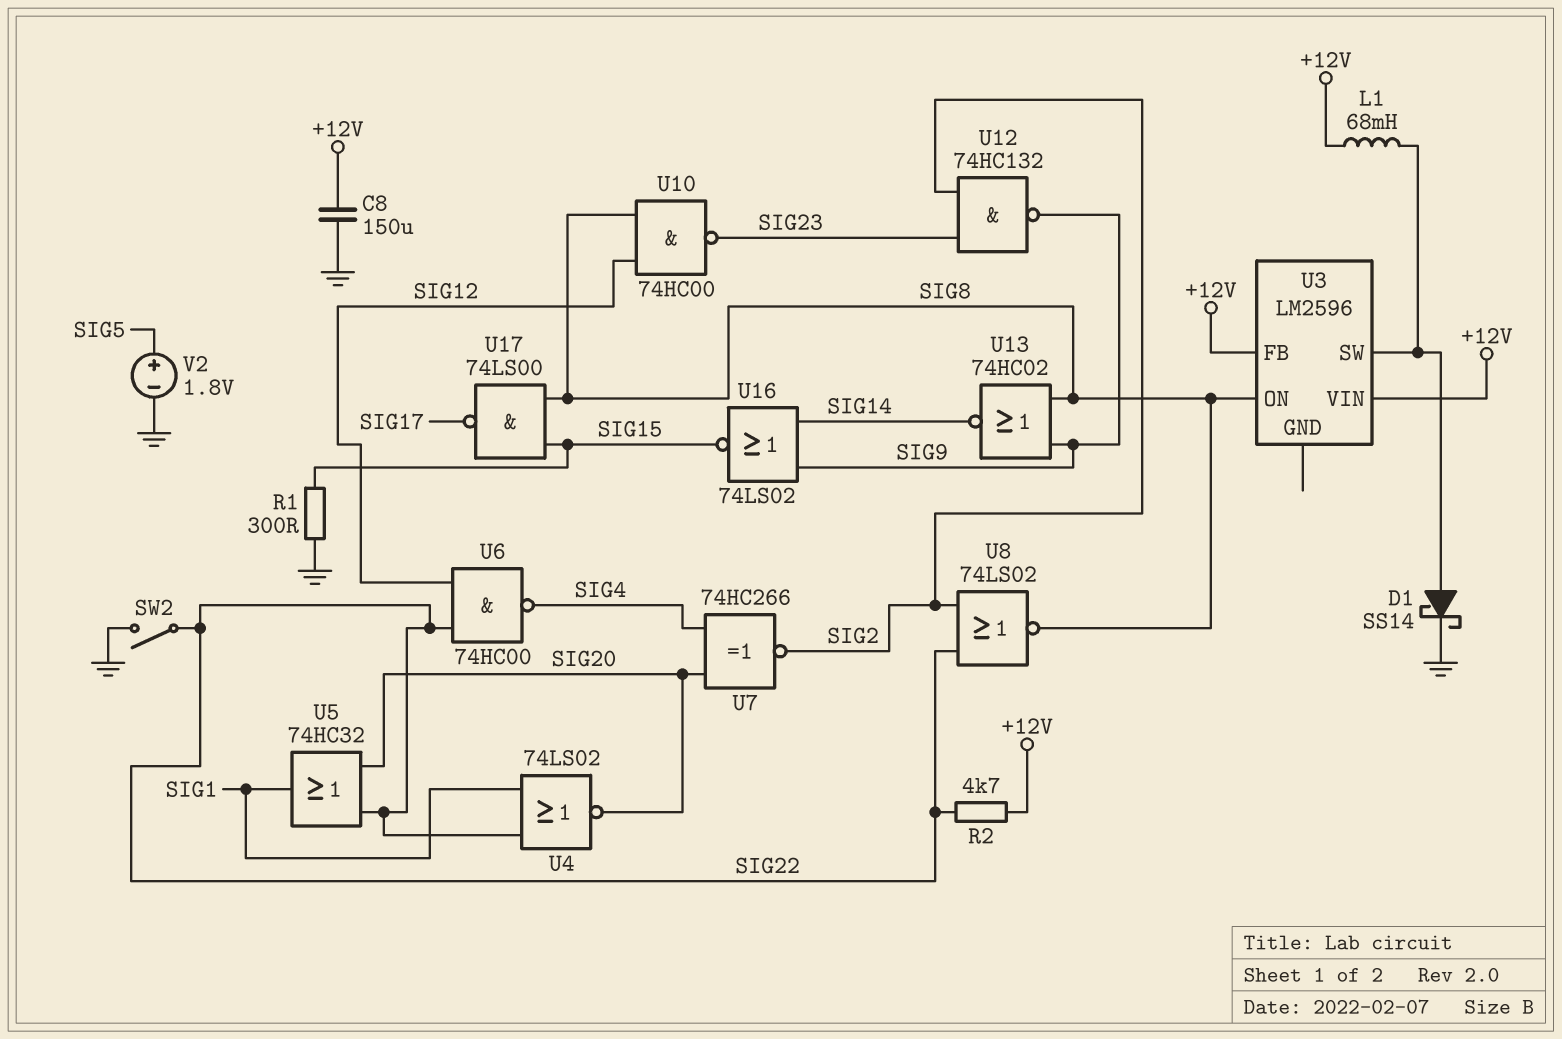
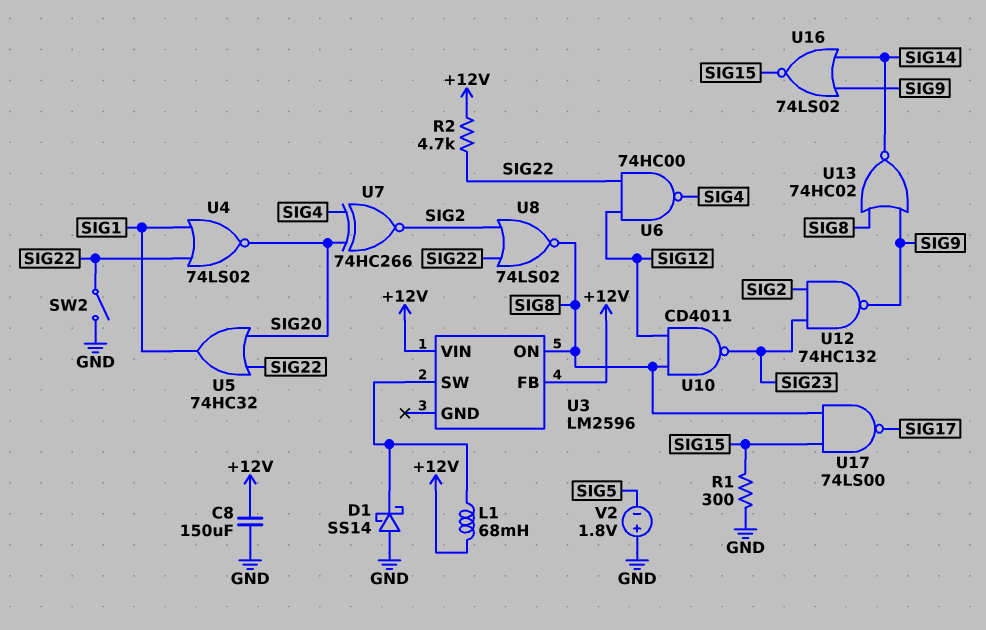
D1: schottky SS14 (A U3/SW, K GND) -> schottky SS14 (A GND, K U3/SW)
U10: NAND 74HC00 (in SIG8, in SIG12, out SIG23) -> NAND CD4011 (in SIG8, in SIG12, out SIG23)
V2: 1.8V (plus SIG5, minus GND) -> 1.8V (plus GND, minus SIG5)

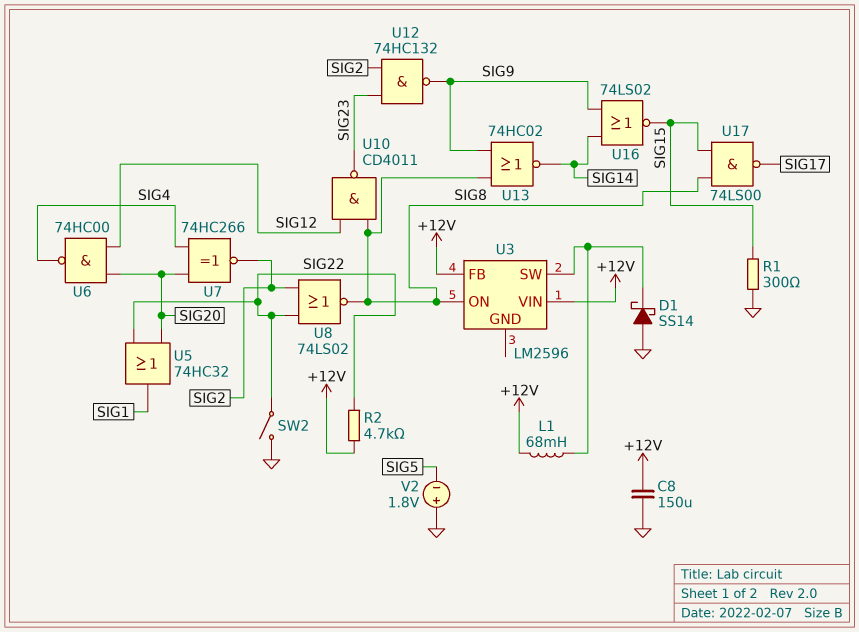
U4: NOR 74LS02 (in SIG1, in SIG22, out SIG20) -> none
U6: NAND 74HC00 (in SIG12, in SIG22, out SIG4) -> NAND 74HC00 (in SIG12, in SIG20, out SIG4)

